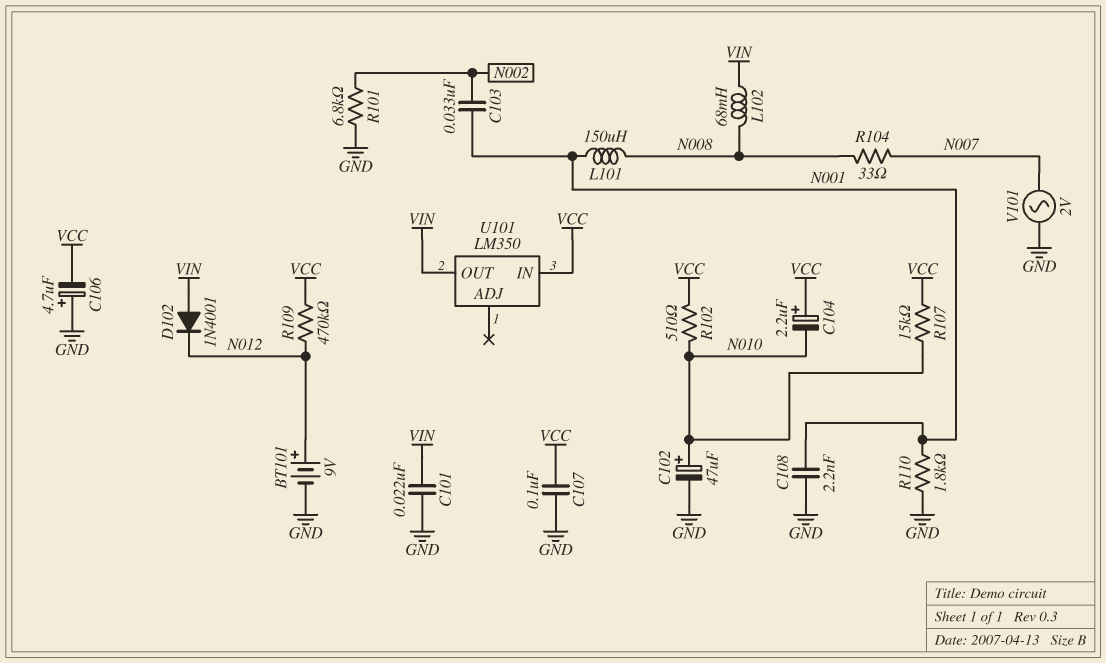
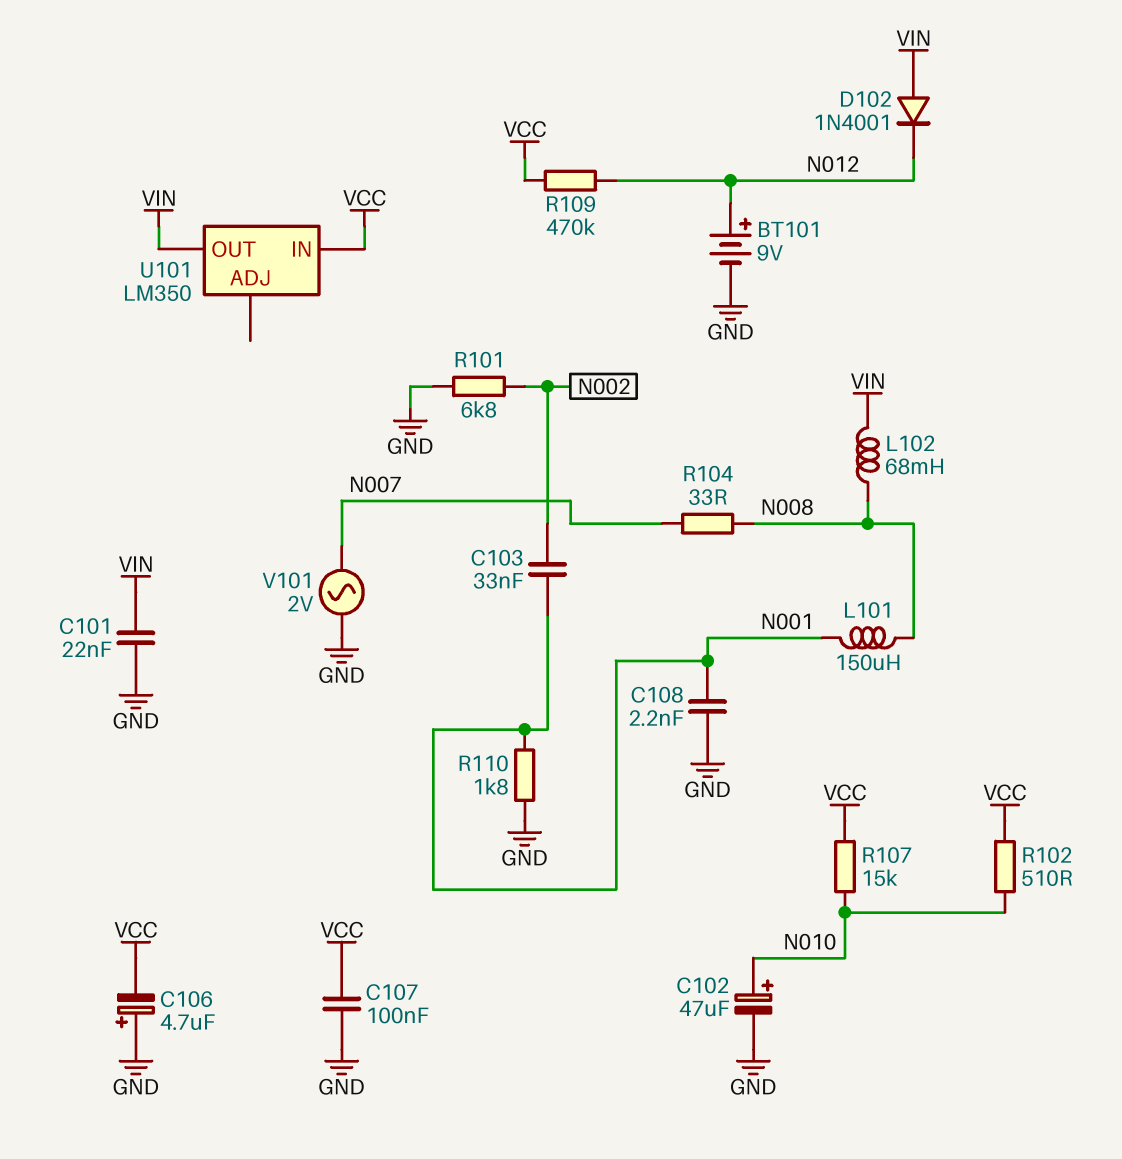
C104: 2.2uF (plus VCC, minus N010) -> none

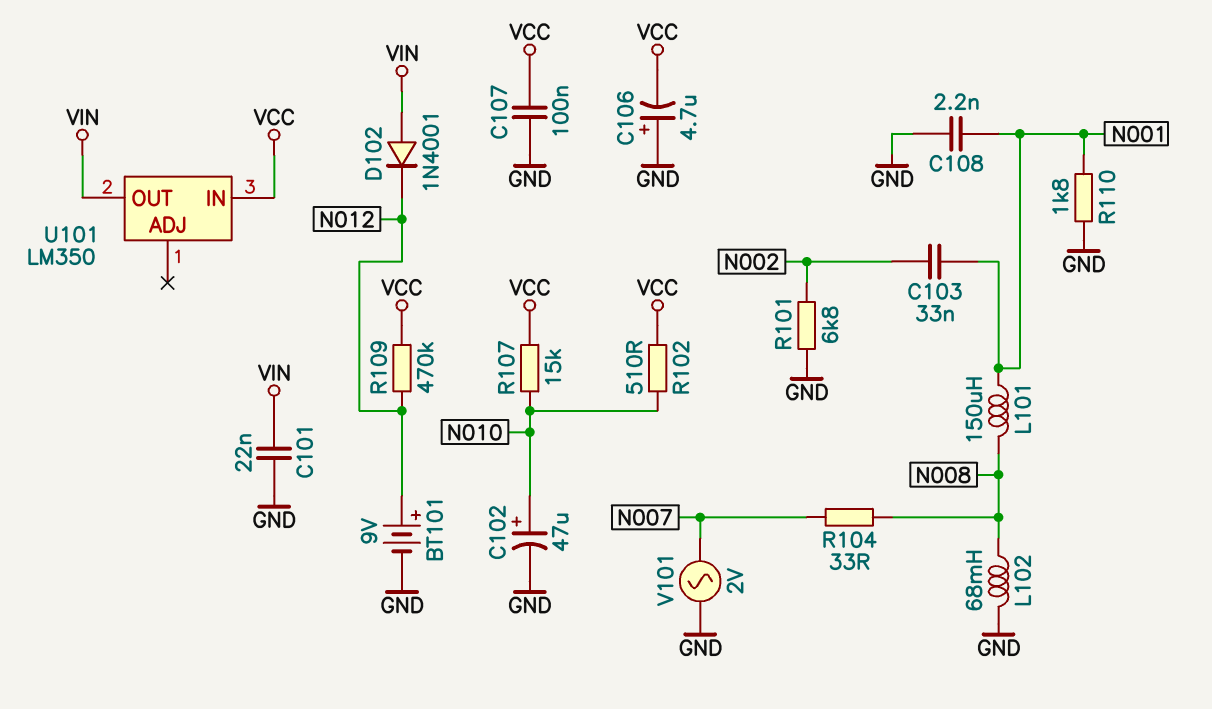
L102: 68mH (N008, VIN) -> 68mH (GND, N008)

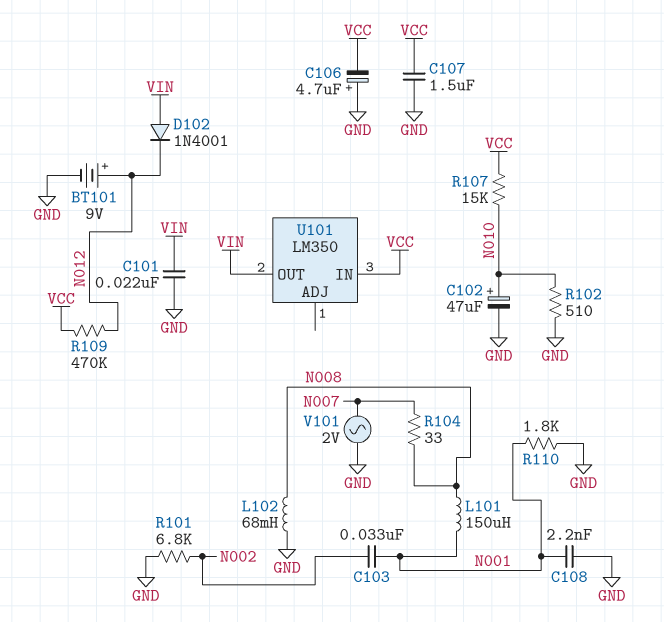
C107: 100nF (GND, VCC) -> 1.5uF (GND, VCC)
R102: 510 (N010, VCC) -> 510 (GND, N010)

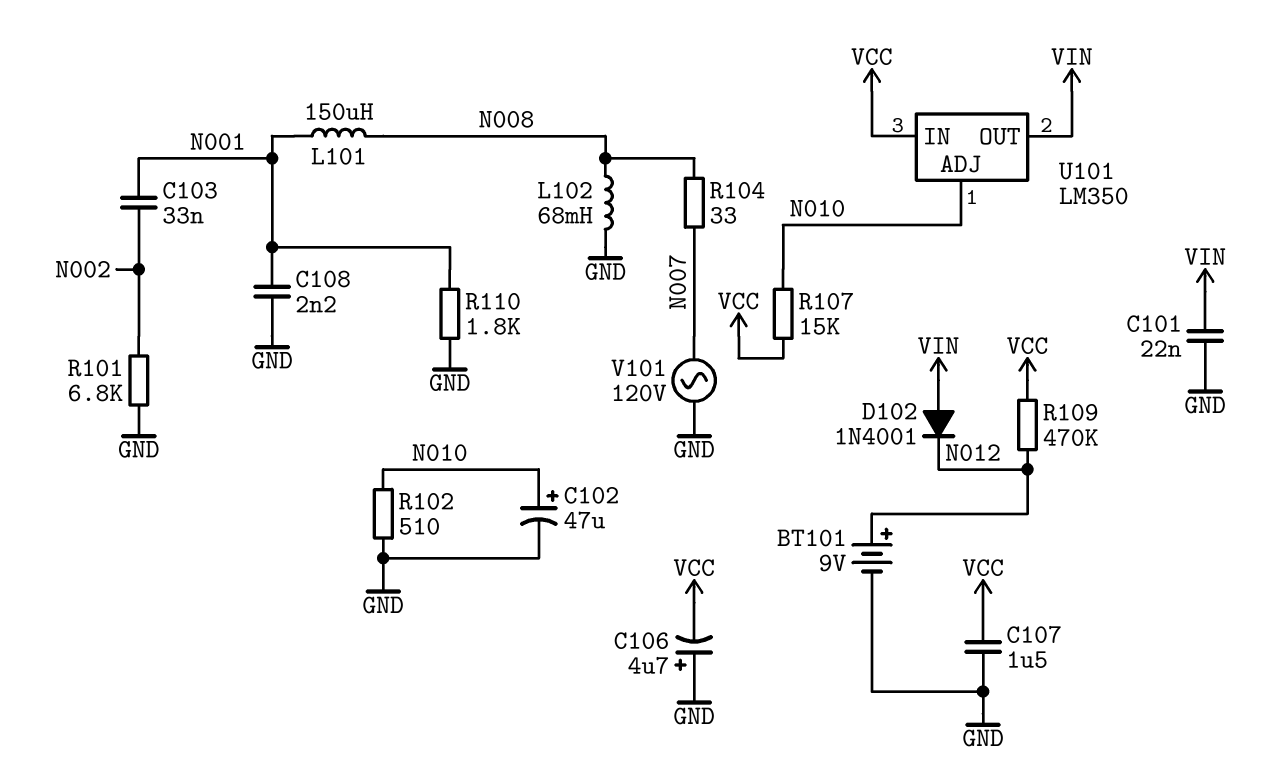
U101 pin ADJ: none -> N010
V101: AC 2V (GND, N007) -> AC 120V (GND, N007)

